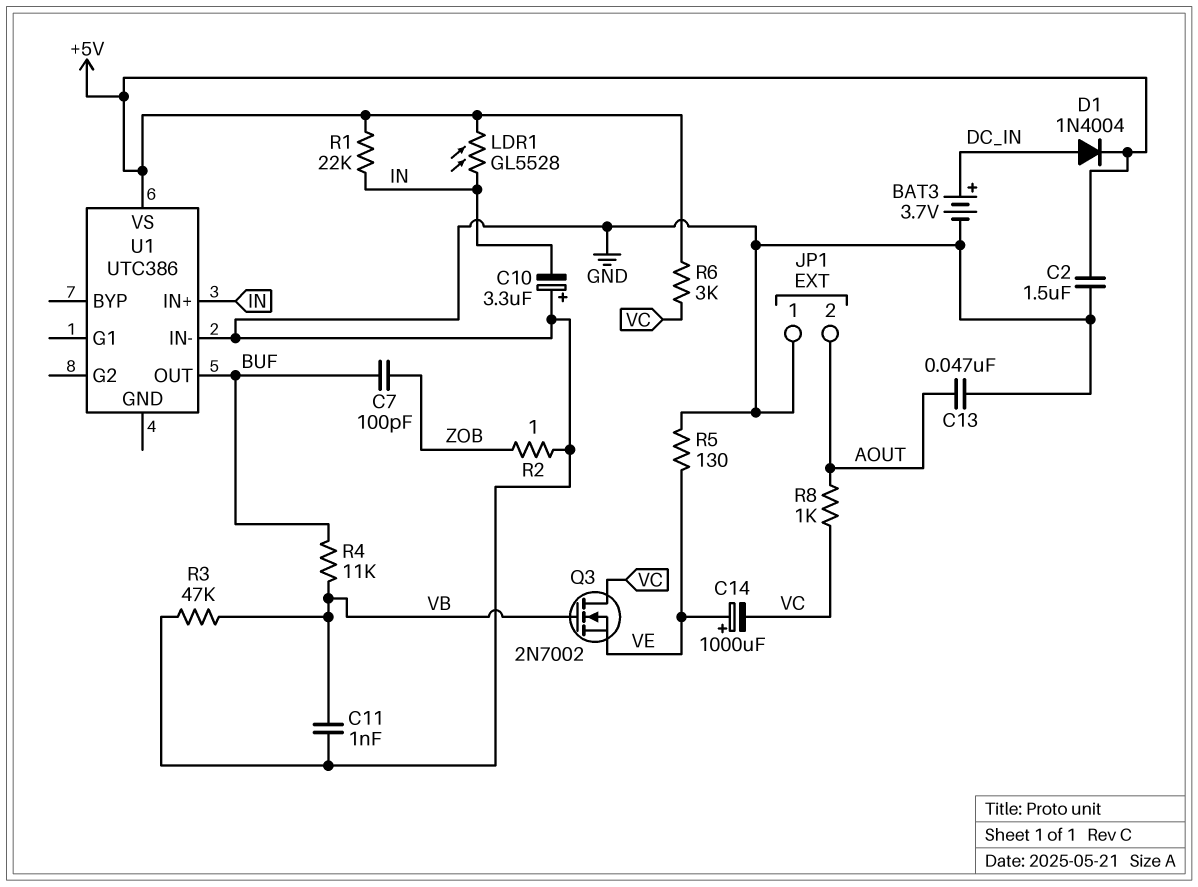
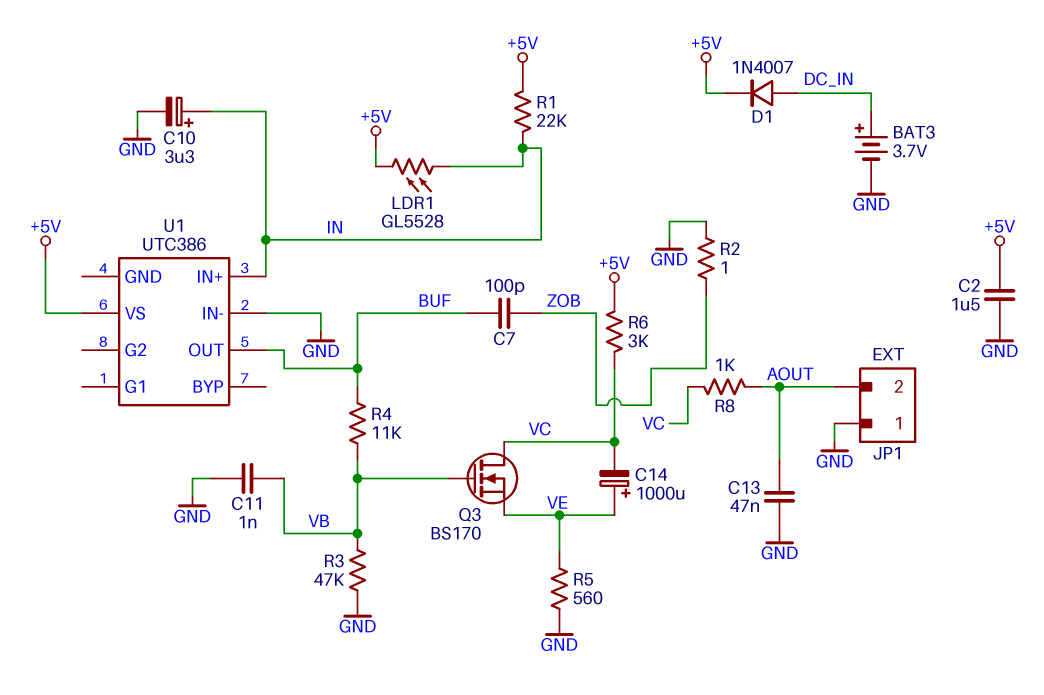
C10: 3.3uF (plus GND, minus IN) -> 3.3uF (plus IN, minus GND)
D1: diode 1N4004 (A DC_IN, K +5V) -> diode 1N4007 (A DC_IN, K +5V)
Q3: NMOS 2N7002 (G VB, D VC, S VE) -> NMOS BS170 (G VB, D VC, S VE)
R5: 130 (GND, VE) -> 560 (GND, VE)

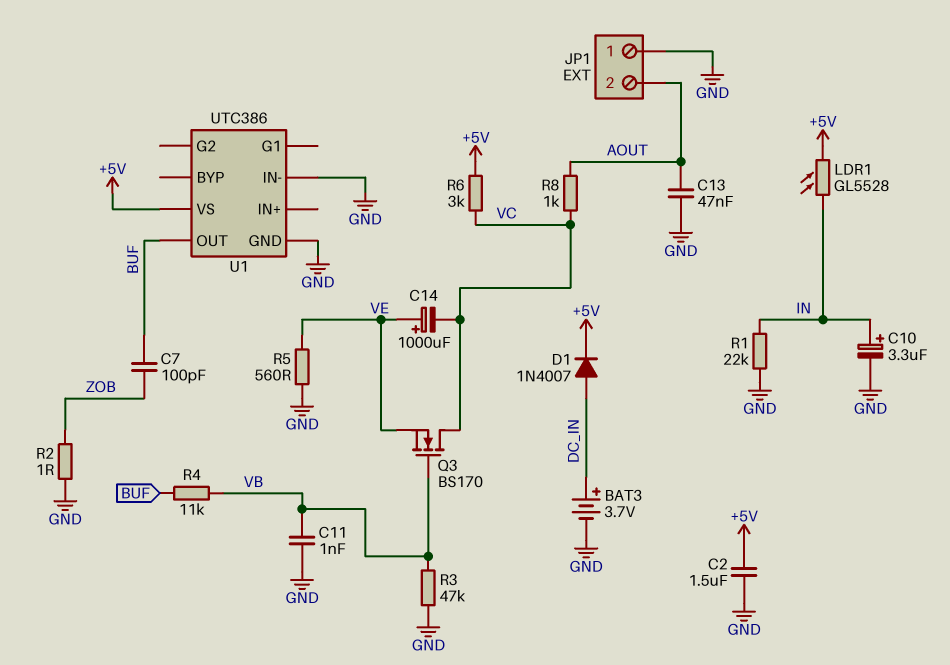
R1: 22k (+5V, IN) -> 22k (GND, IN)
U1 pin GND: none -> GND
U1 pin IN+: IN -> none

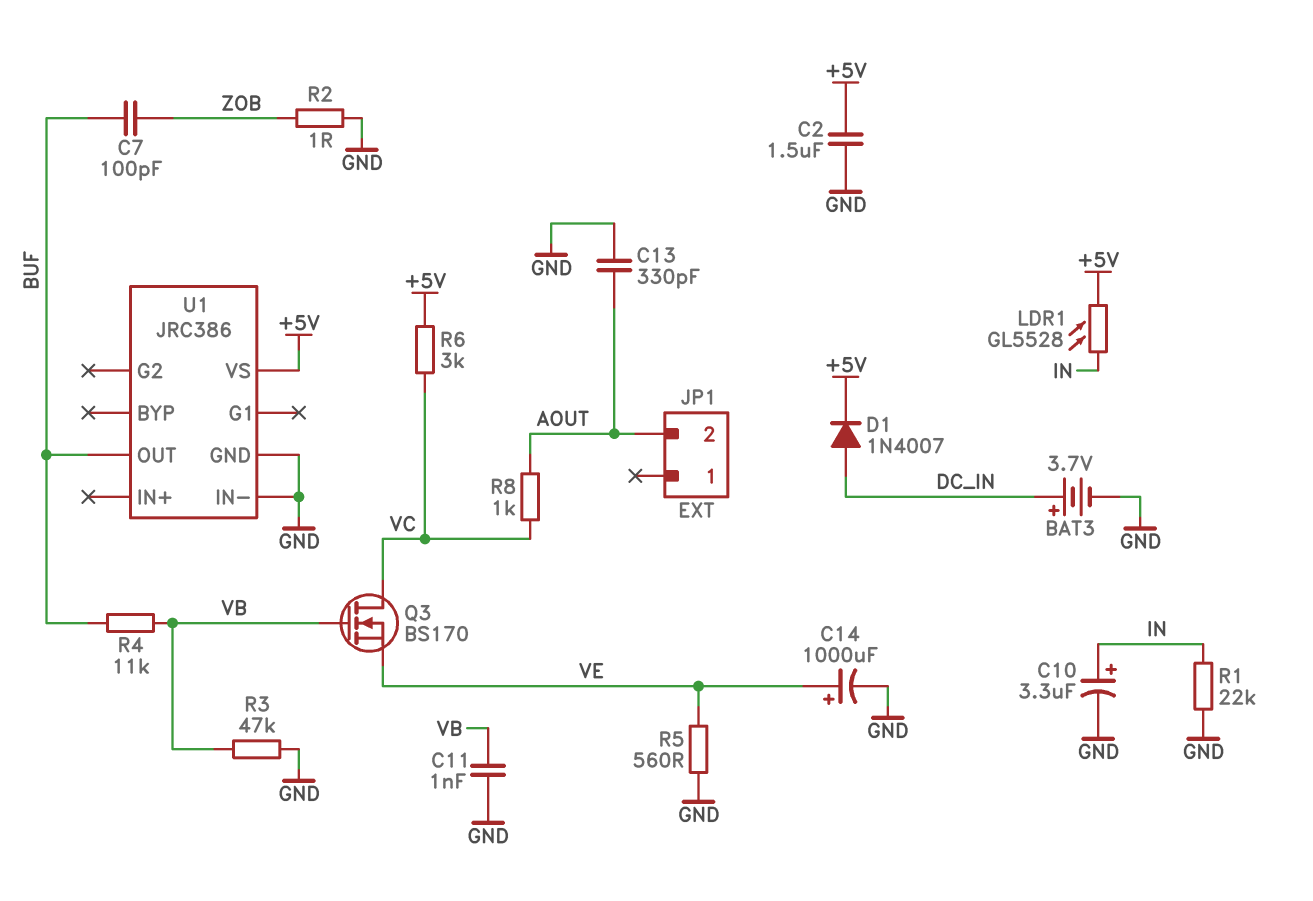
C13: 47nF (AOUT, GND) -> 330pF (AOUT, GND)
C14: 1000uF (plus VE, minus VC) -> 1000uF (plus VE, minus GND)
JP1 pin 1: GND -> none
U1: UTC386 -> JRC386

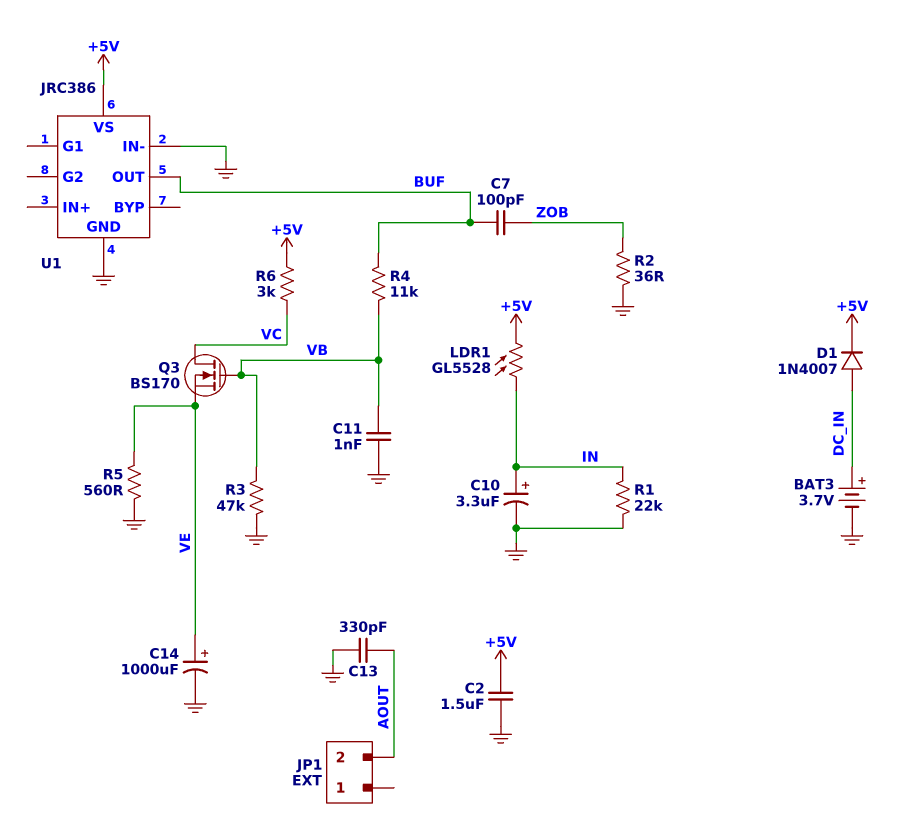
R2: 1 (GND, ZOB) -> 36 (GND, ZOB)
R8: 1k (AOUT, VC) -> none

